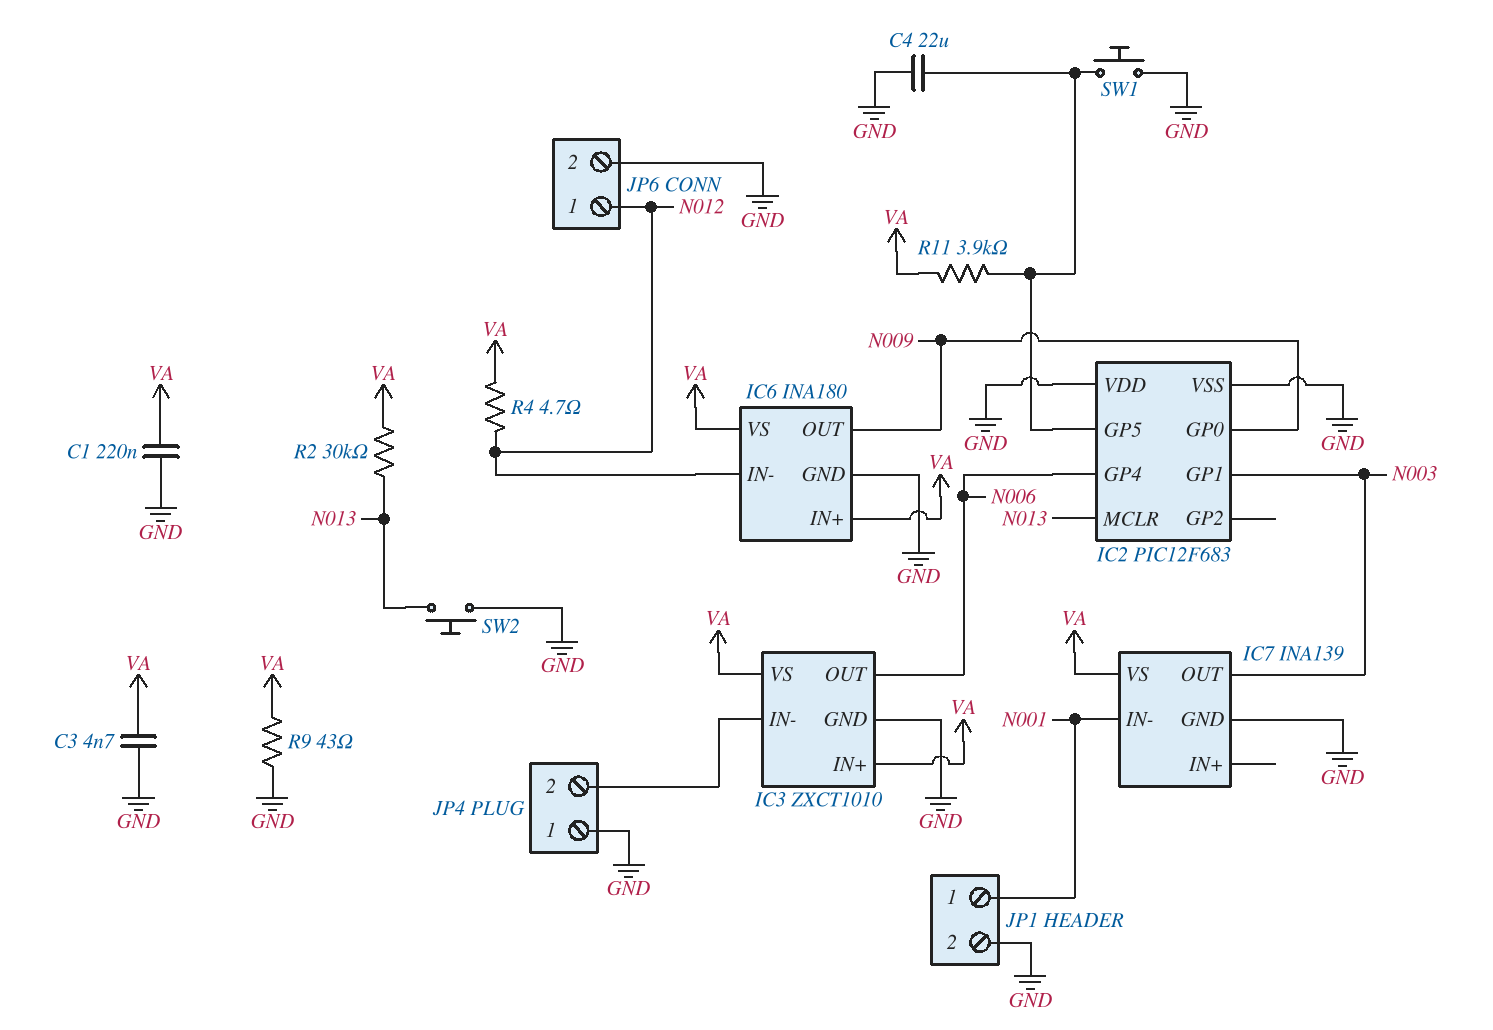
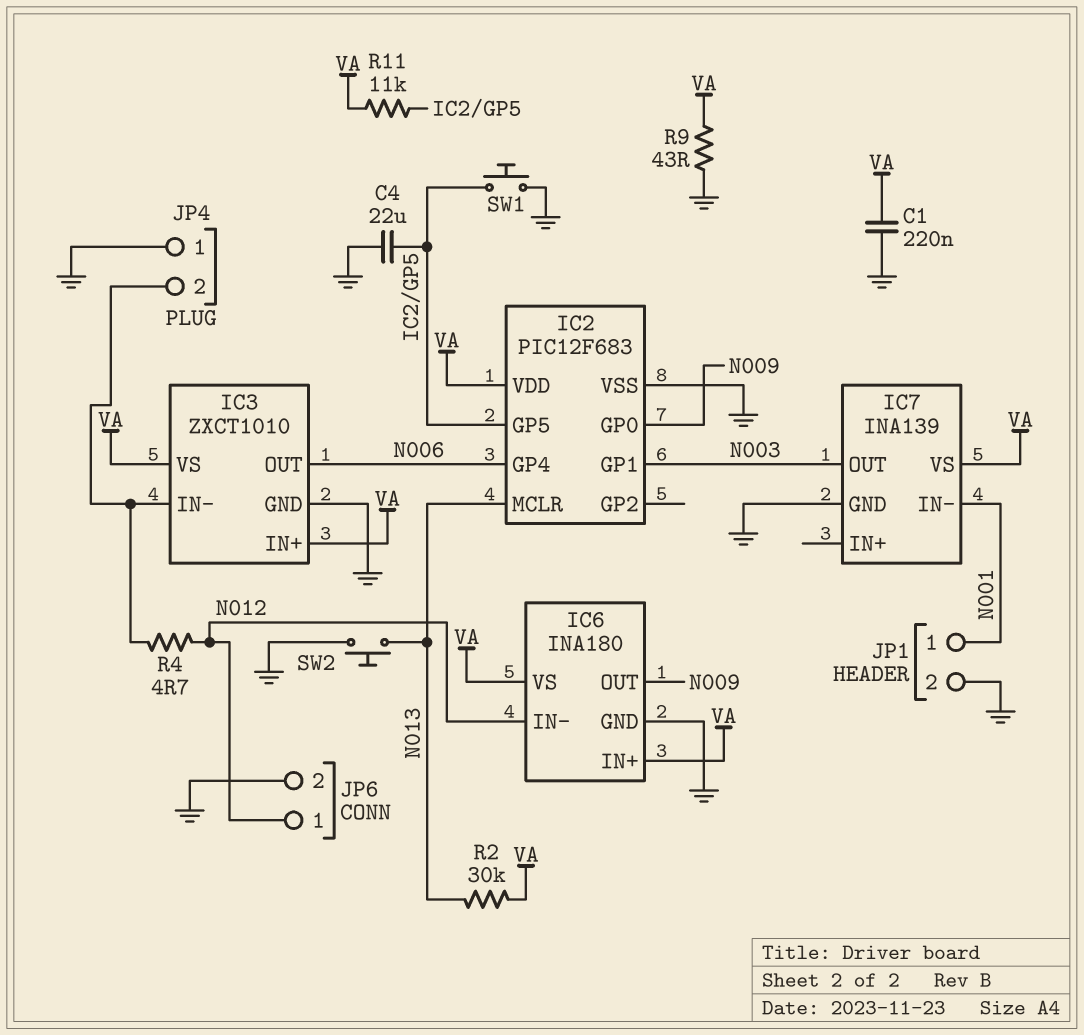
C3: 4.7nF (GND, VA) -> none
IC2 pin VDD: GND -> VA
R4: 4.7 (N012, VA) -> 4.7 (IC3/IN-, N012)
R11: 3.9k (IC2/GP5, VA) -> 11k (IC2/GP5, VA)

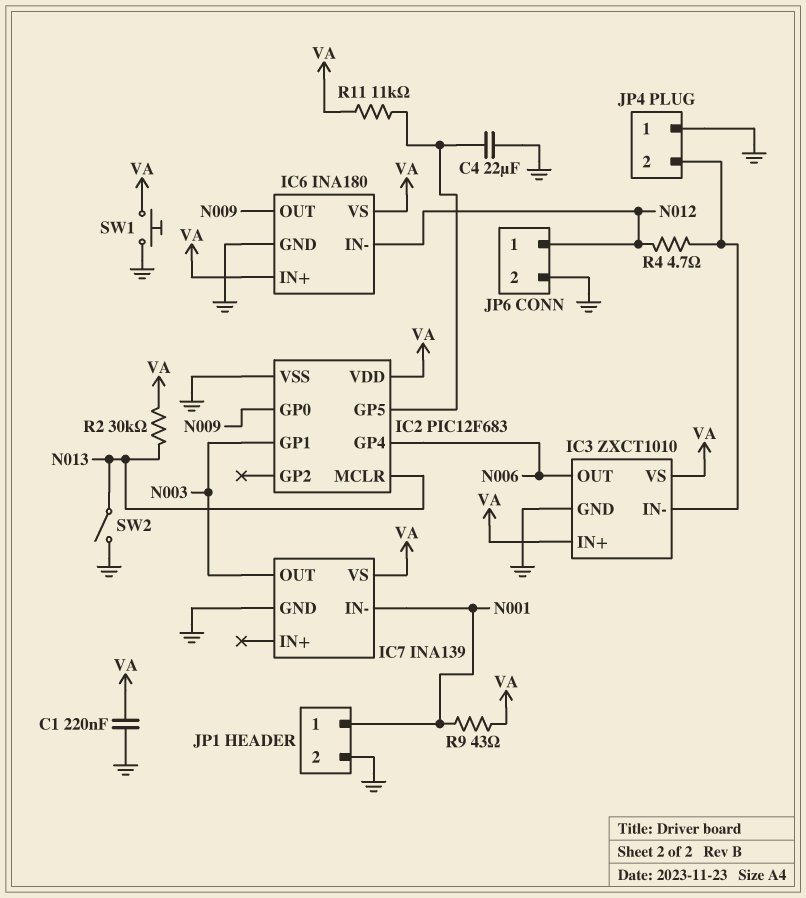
R9: 43 (GND, VA) -> 43 (N001, VA)
SW1: button (GND, IC2/GP5) -> button (GND, VA)
SW2: button (GND, N013) -> switch (GND, N013)

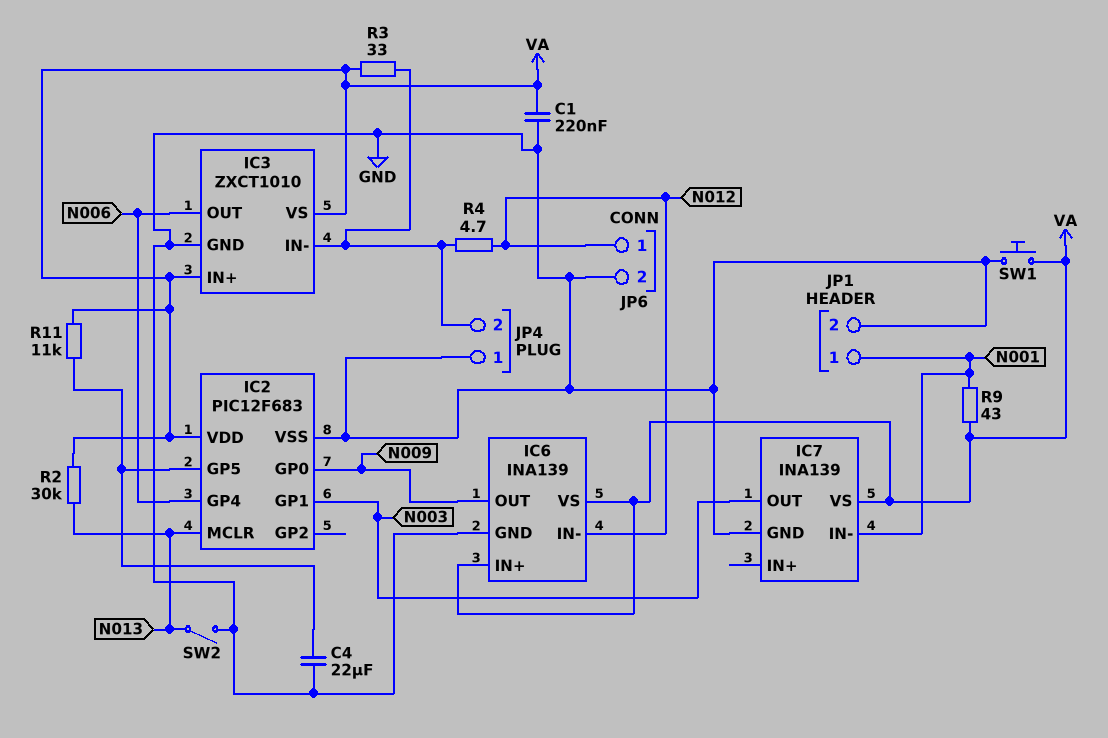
IC6: INA180 -> INA139
R3: none -> 33 (IC3/IN-, VA)

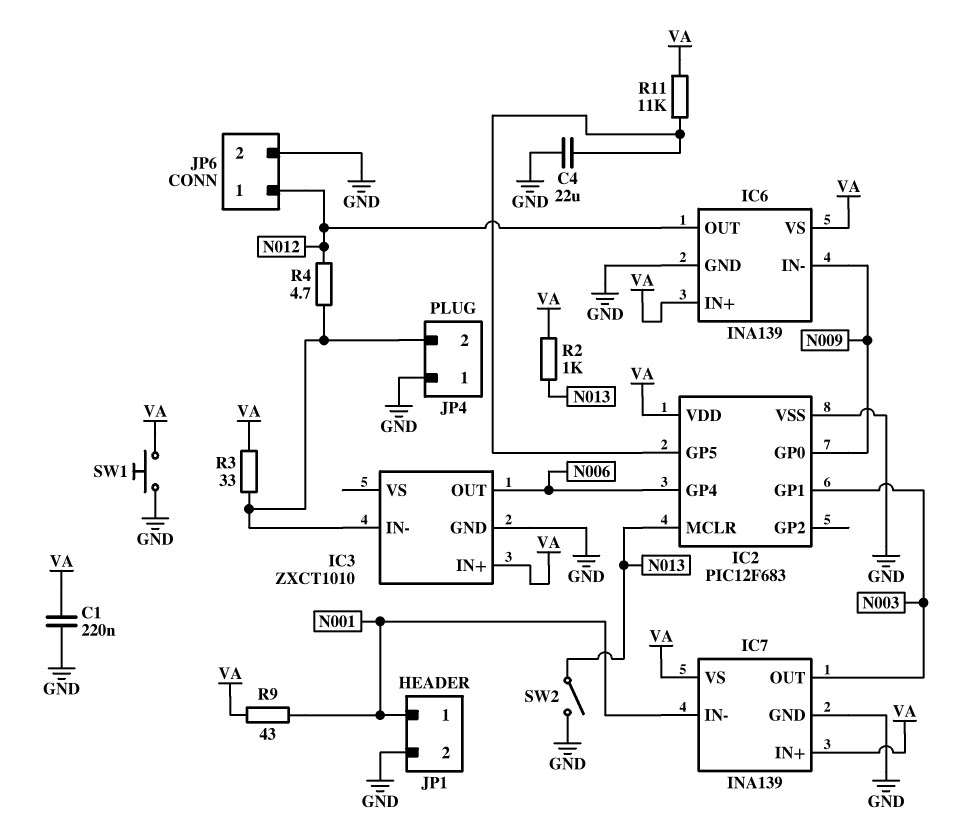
IC3 pin VS: VA -> none
IC6 pin IN-: N012 -> N009
IC6 pin OUT: N009 -> N012
IC7 pin IN+: none -> VA
R2: 30k (N013, VA) -> 1k (N013, VA)

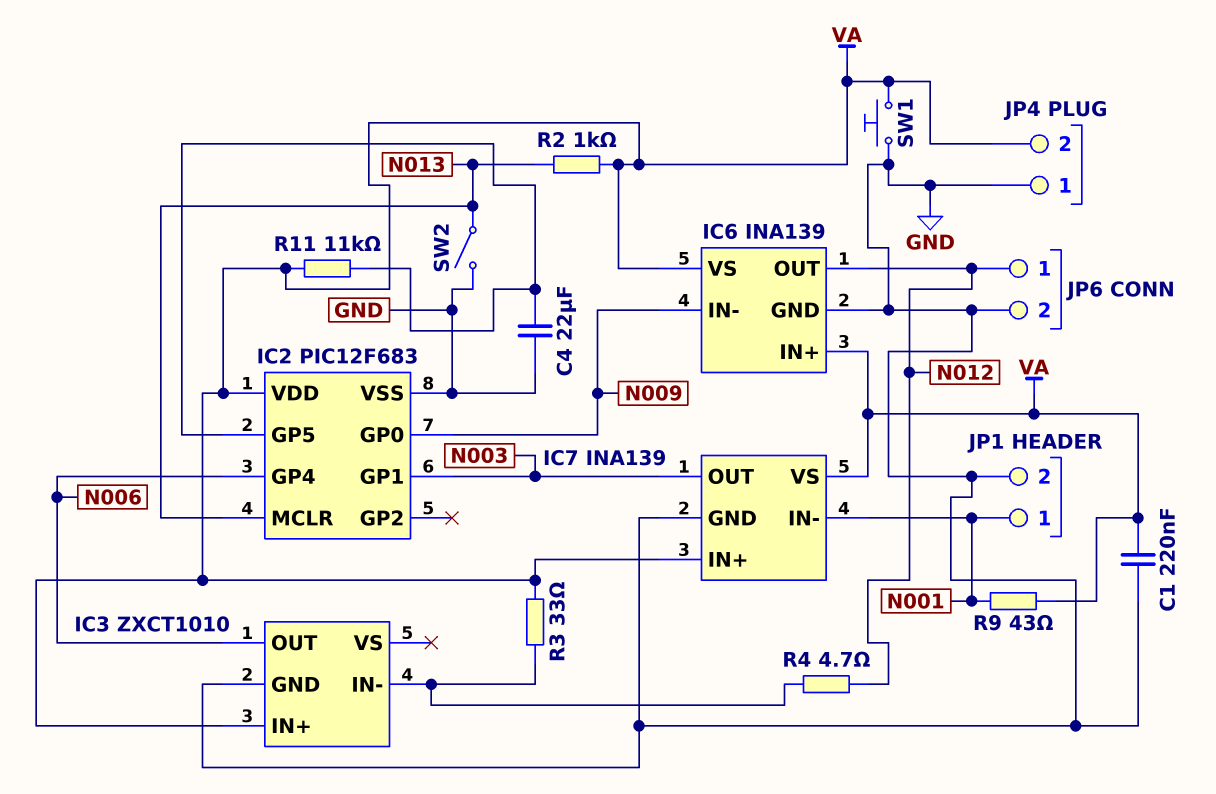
JP4 pin 2: IC3/IN- -> VA

